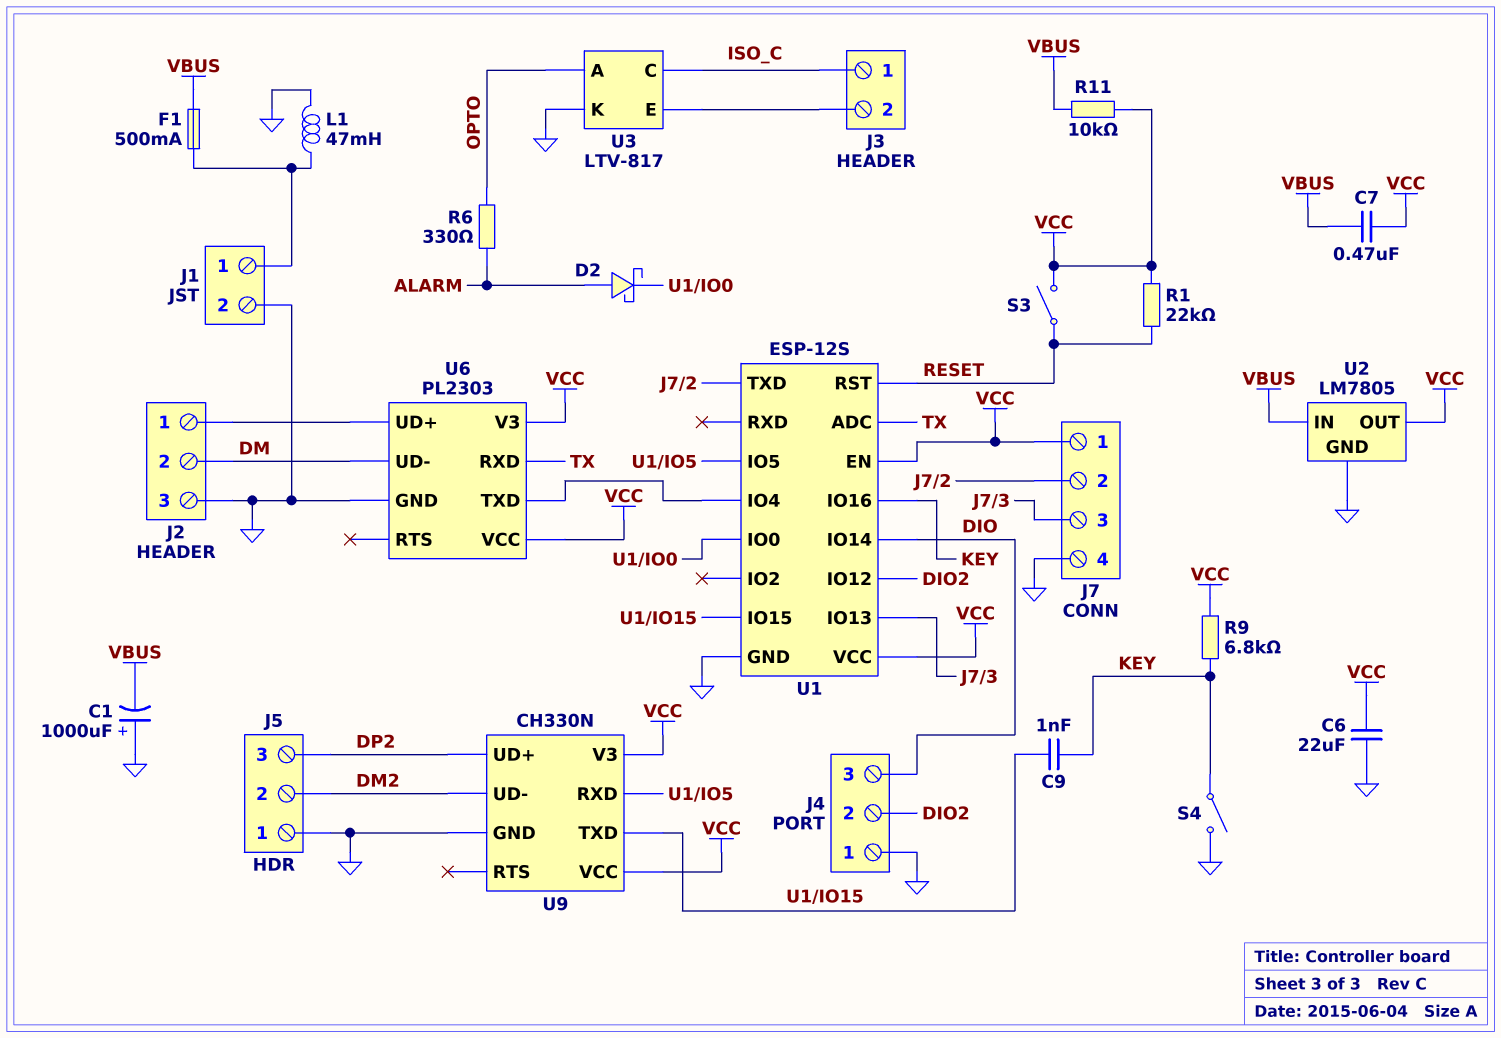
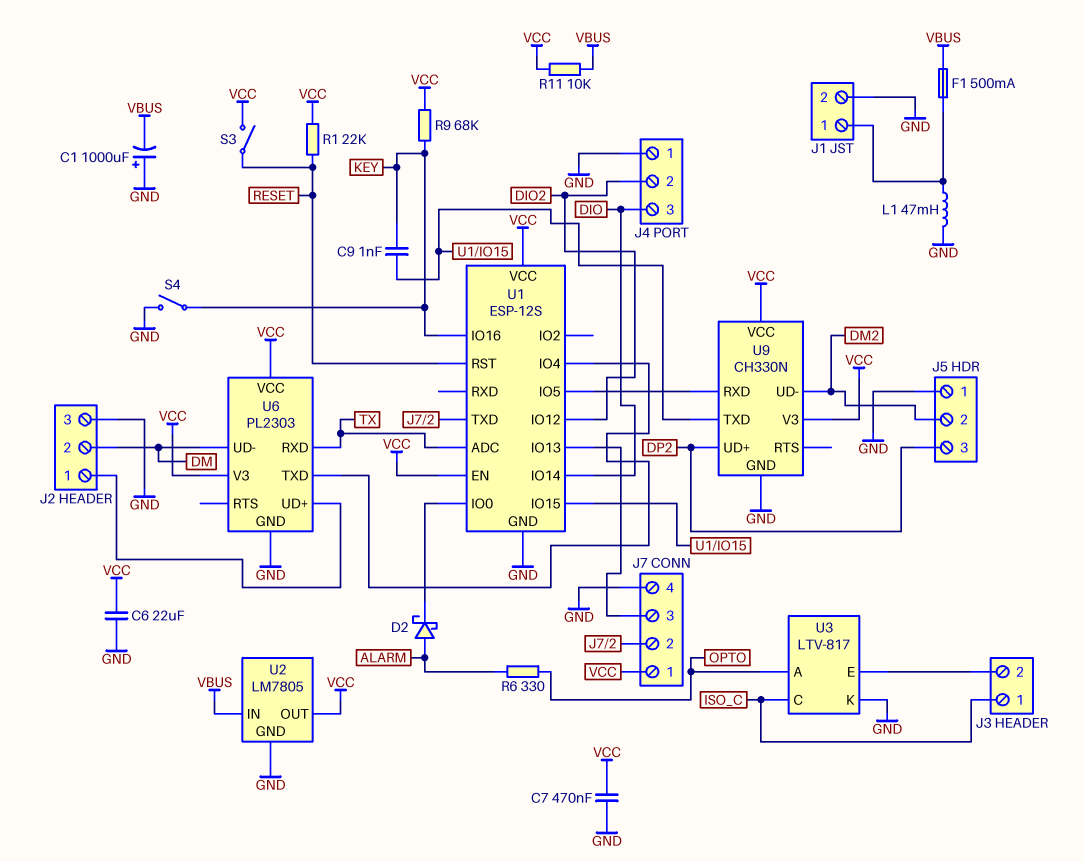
C7: 470nF (VBUS, VCC) -> 470nF (GND, VCC)
R9: 6.8k (KEY, VCC) -> 68k (KEY, VCC)

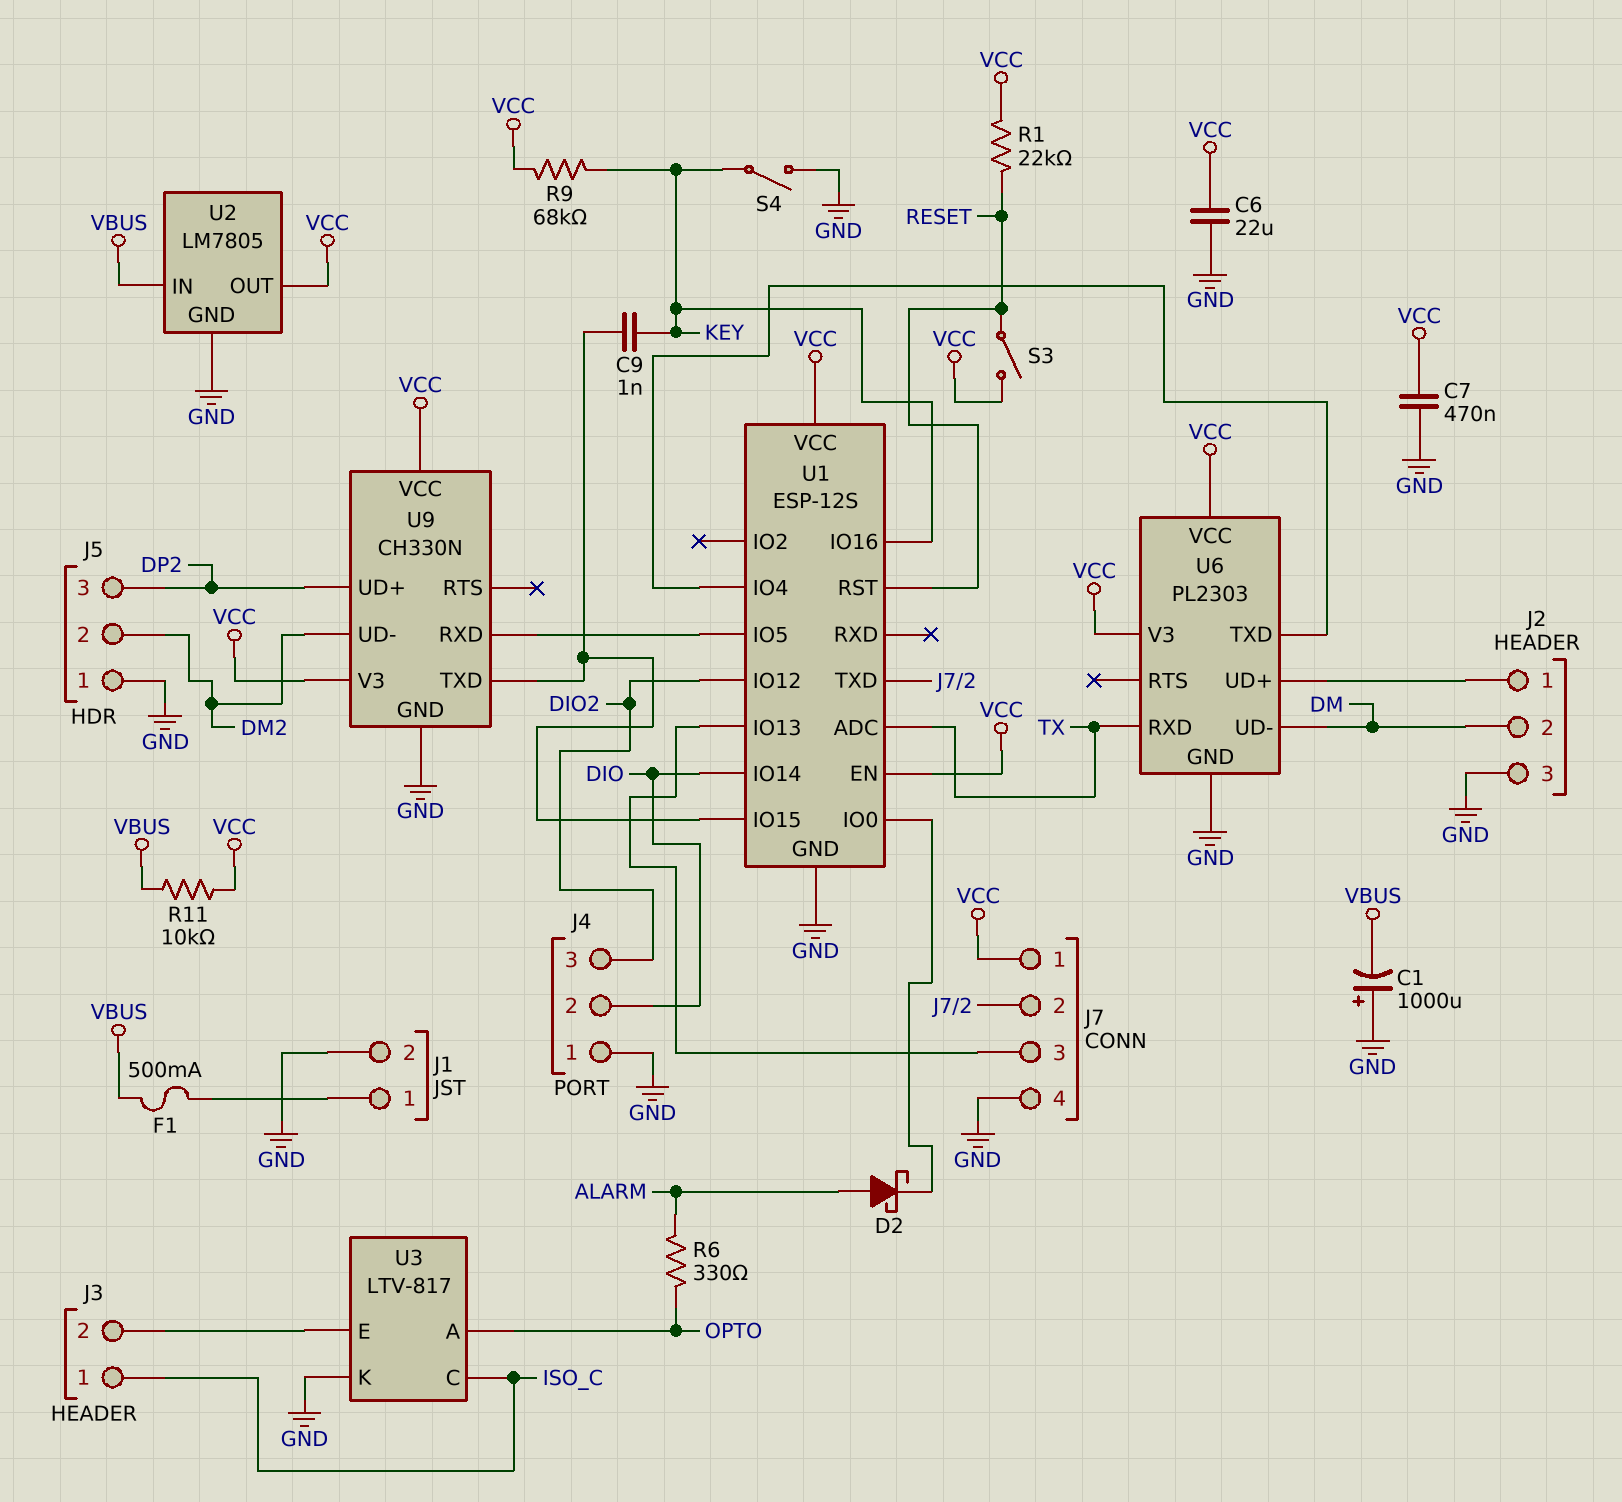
J4 pin 2: DIO2 -> DIO
J4 pin 3: DIO -> DIO2
L1: 47mH (GND, J1/1) -> none

